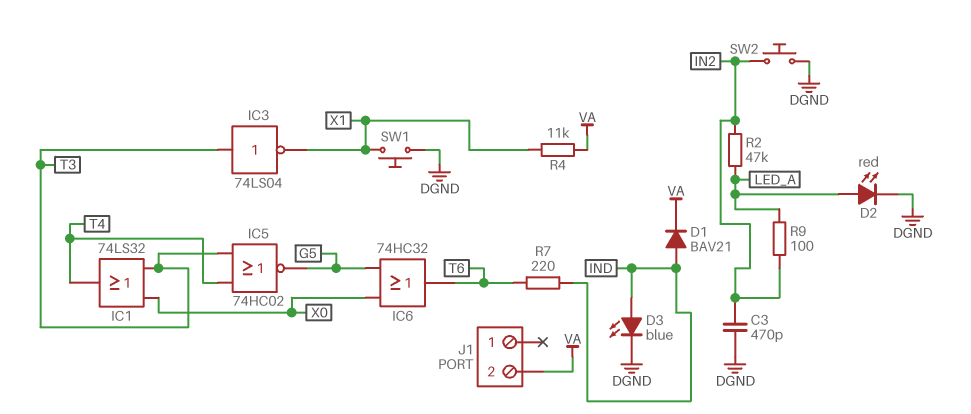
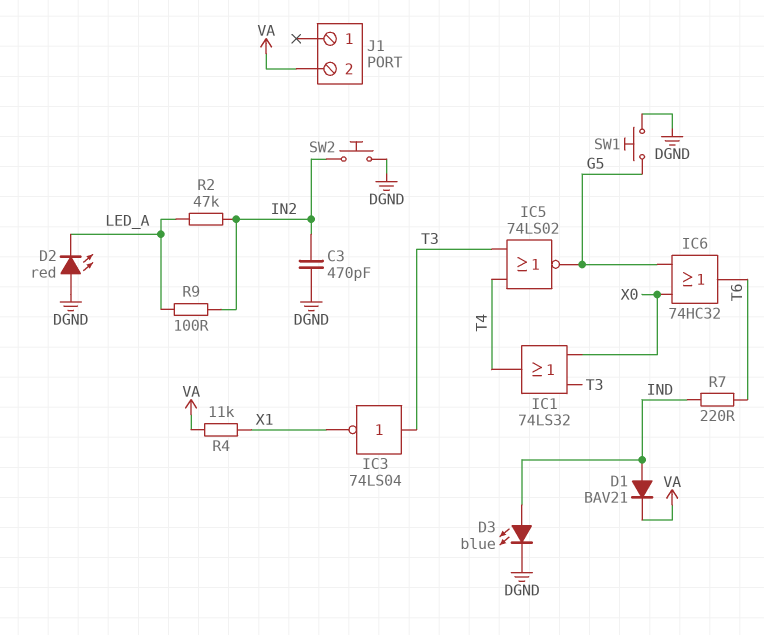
D2: LED red (A LED_A, K DGND) -> LED red (A DGND, K LED_A)
IC5: NOR 74HC02 (in T3, in T4, out G5) -> NOR 74LS02 (in T3, in T4, out G5)
SW1: button (DGND, X1) -> button (DGND, G5)

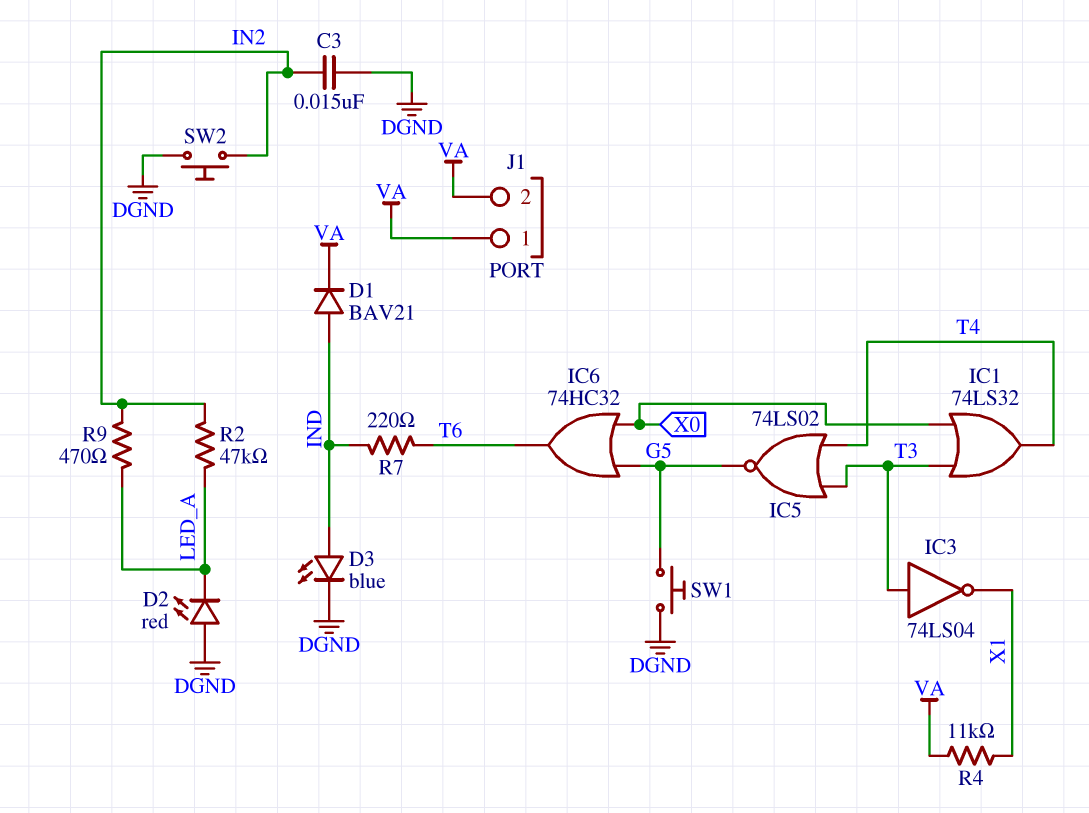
C3: 470pF (DGND, IN2) -> 15nF (DGND, IN2)
J1 pin 1: none -> VA
R9: 100 (IN2, LED_A) -> 470 (IN2, LED_A)

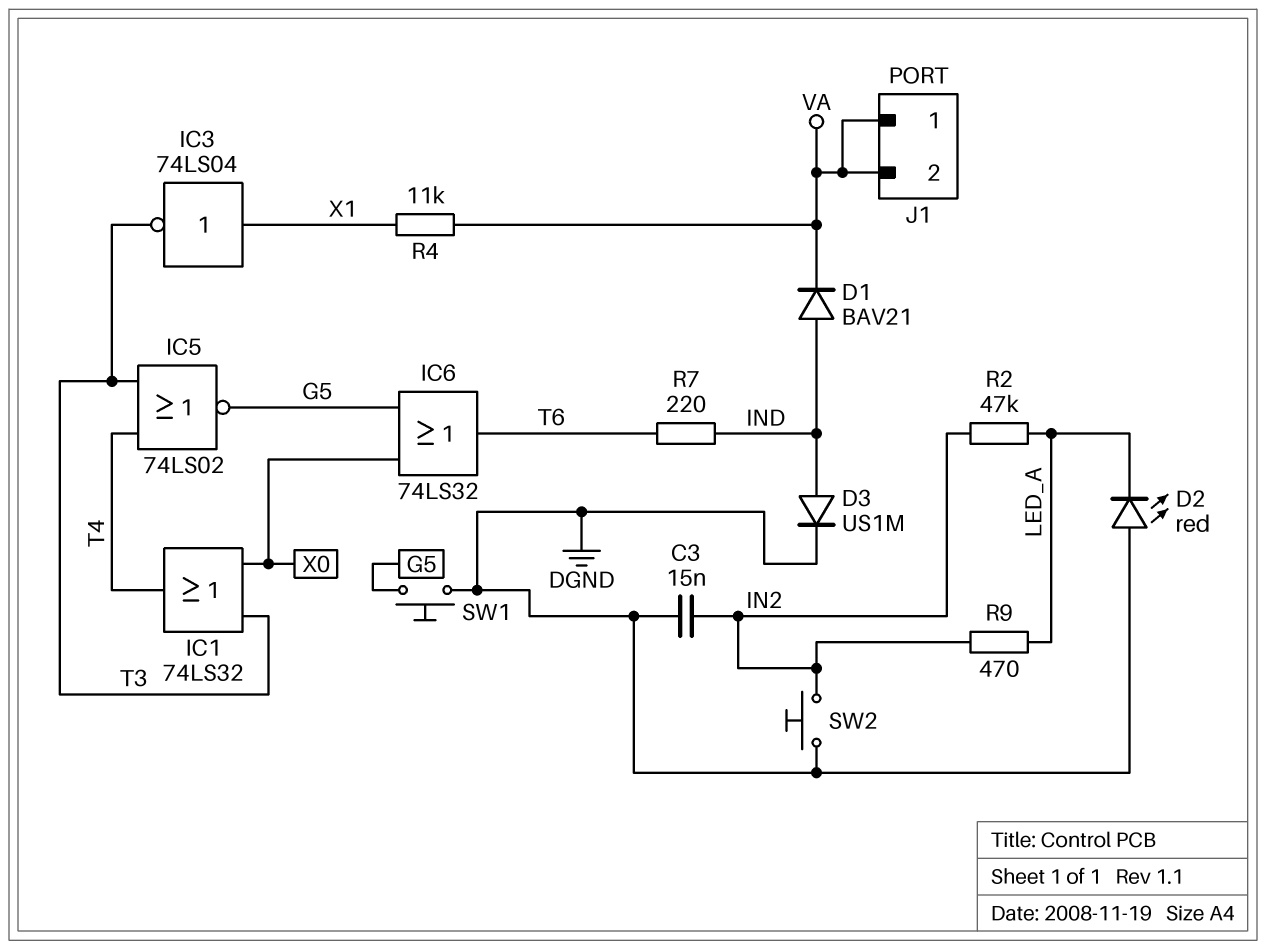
D3: LED blue (A IND, K DGND) -> diode US1M (A IND, K DGND)
IC3: NOT 74LS04 (in T3, out X1) -> NOT 74LS04 (in X1, out T3)
IC6: OR 74HC32 (in G5, in X0, out T6) -> OR 74LS32 (in G5, in X0, out T6)

